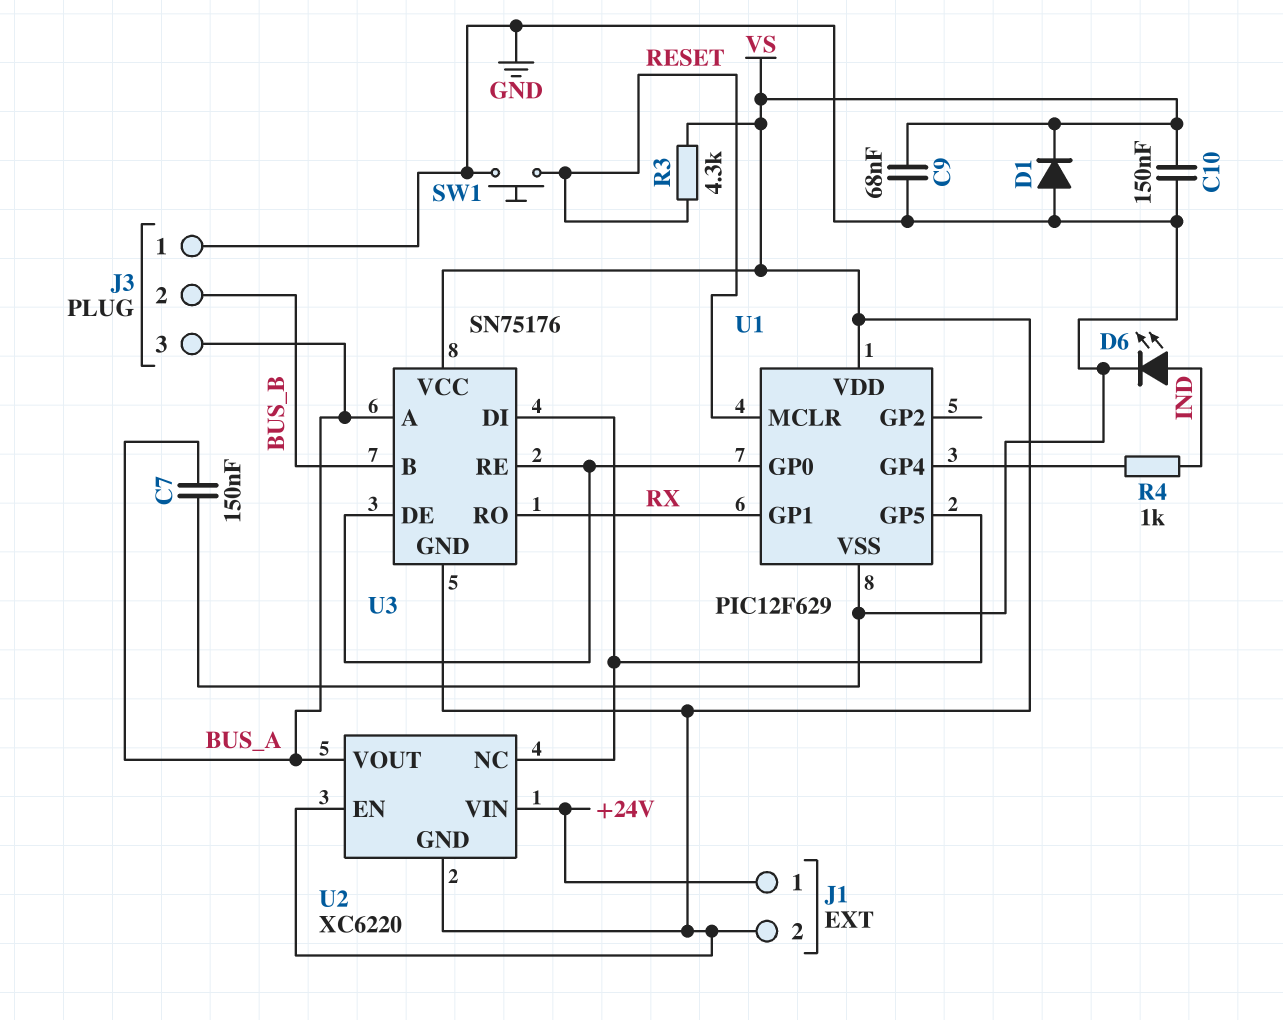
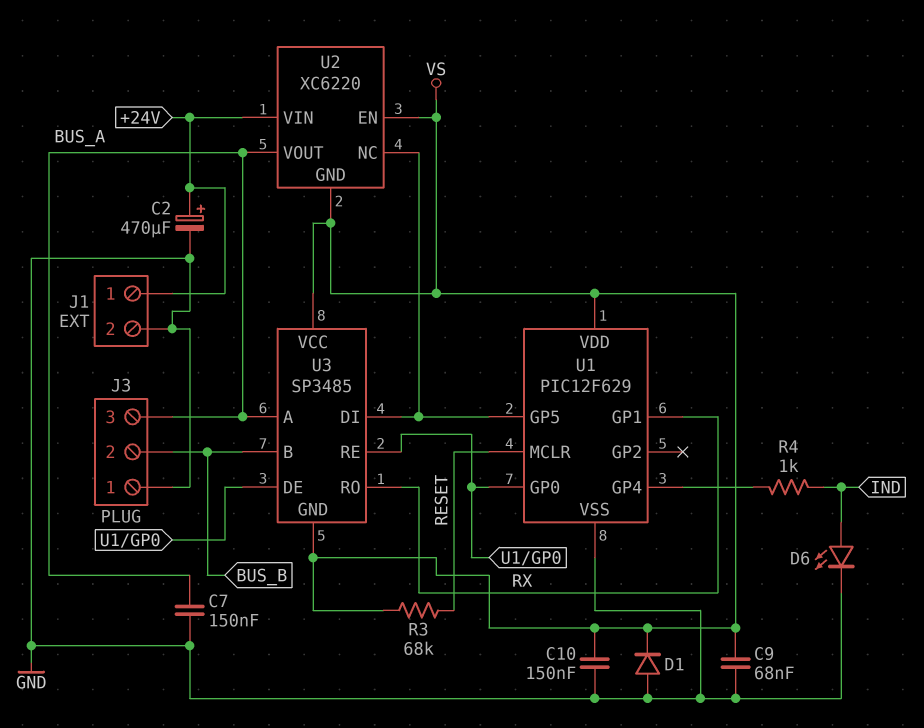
C2: none -> 470uF (plus +24V, minus GND)
J1 pin 2: VS -> GND
R3: 4.3k (RESET, VS) -> 68k (RESET, VS)
SW1: button (GND, RESET) -> none
U3: SN75176 -> SP3485

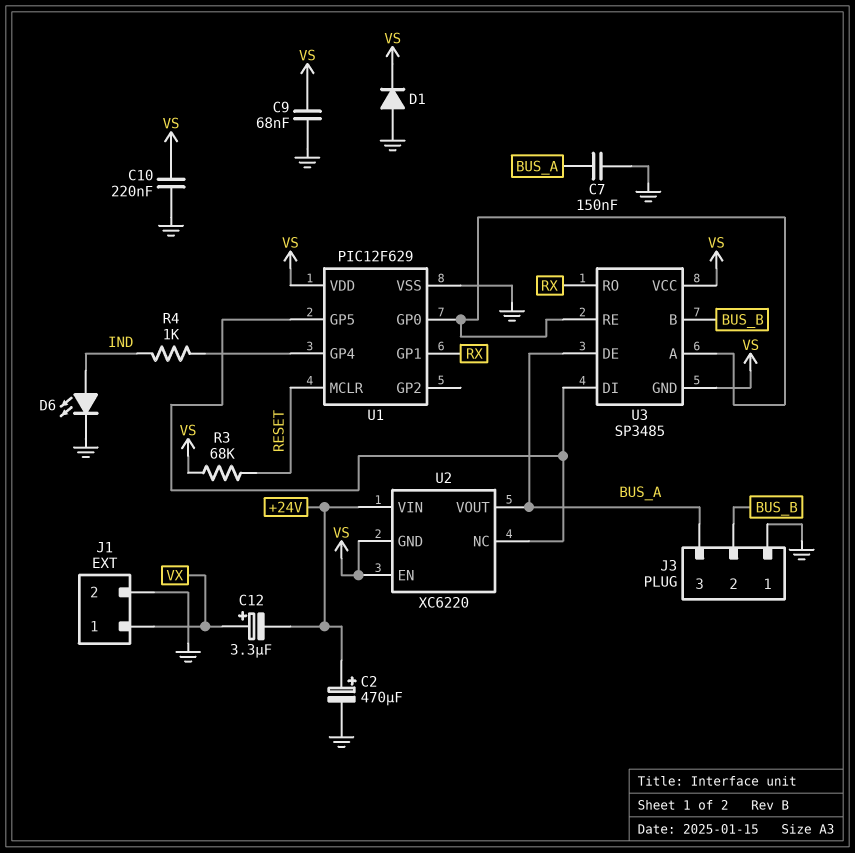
C10: 150nF (GND, VS) -> 220nF (GND, VS)
C12: none -> 3.3uF (plus VX, minus +24V)
J1 pin 1: +24V -> VX
U3 pin A: BUS_A -> U1/GP0
U3 pin DE: U1/GP0 -> BUS_A

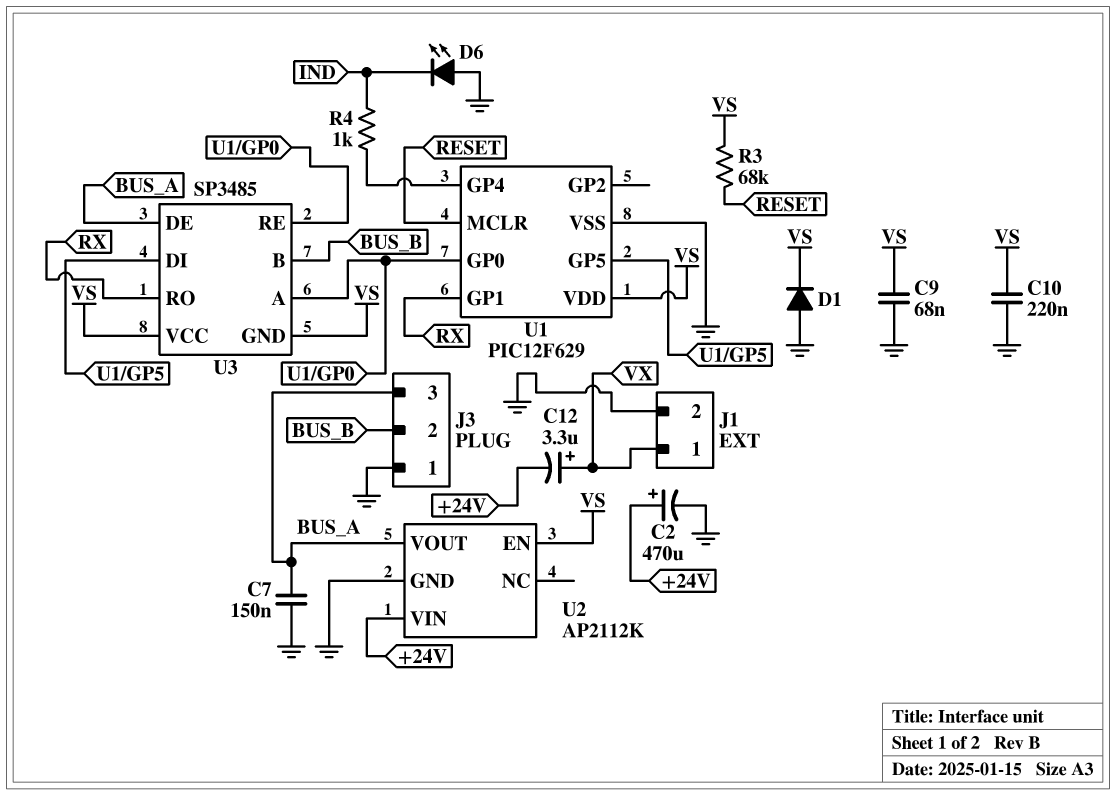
D6: LED (A IND, K GND) -> LED (A GND, K IND)
U2: XC6220 -> AP2112K
U2 pin GND: VS -> GND
U2 pin NC: U1/GP5 -> none

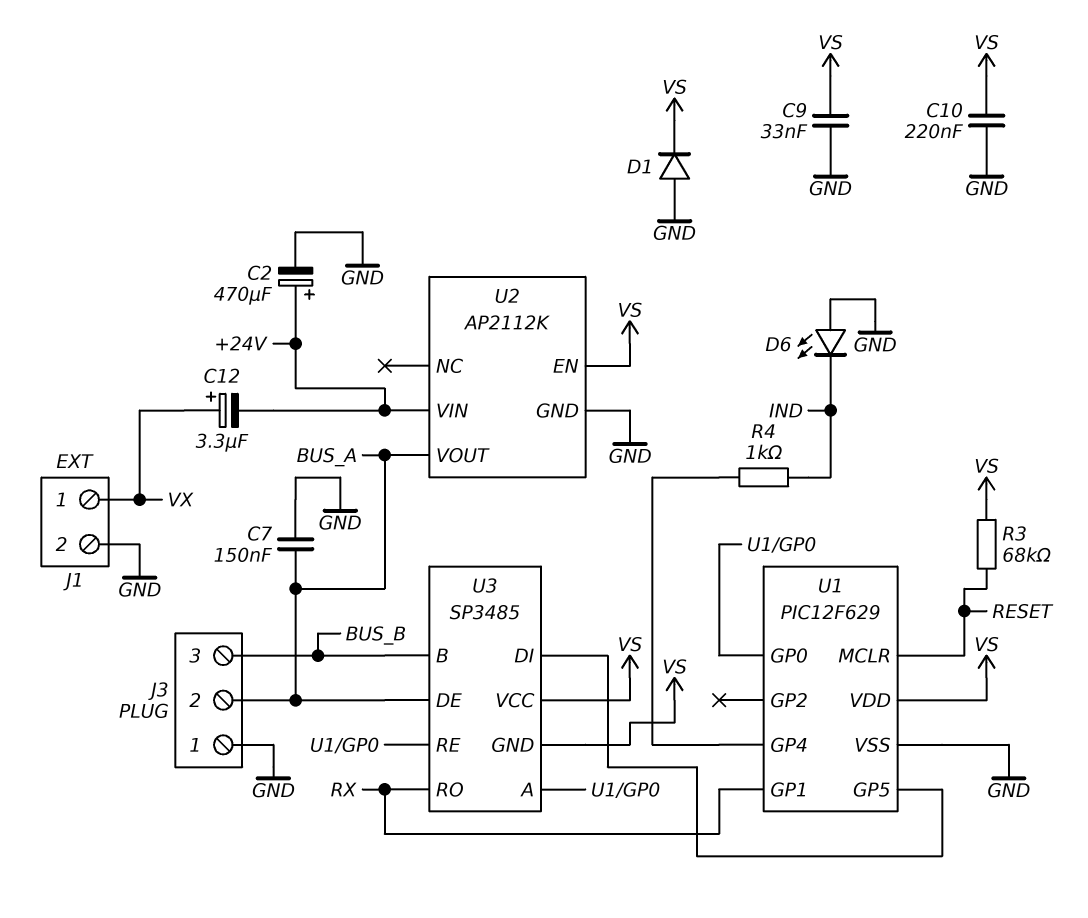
C9: 68nF (GND, VS) -> 33nF (GND, VS)
J3 pin 2: BUS_B -> BUS_A
J3 pin 3: BUS_A -> BUS_B

